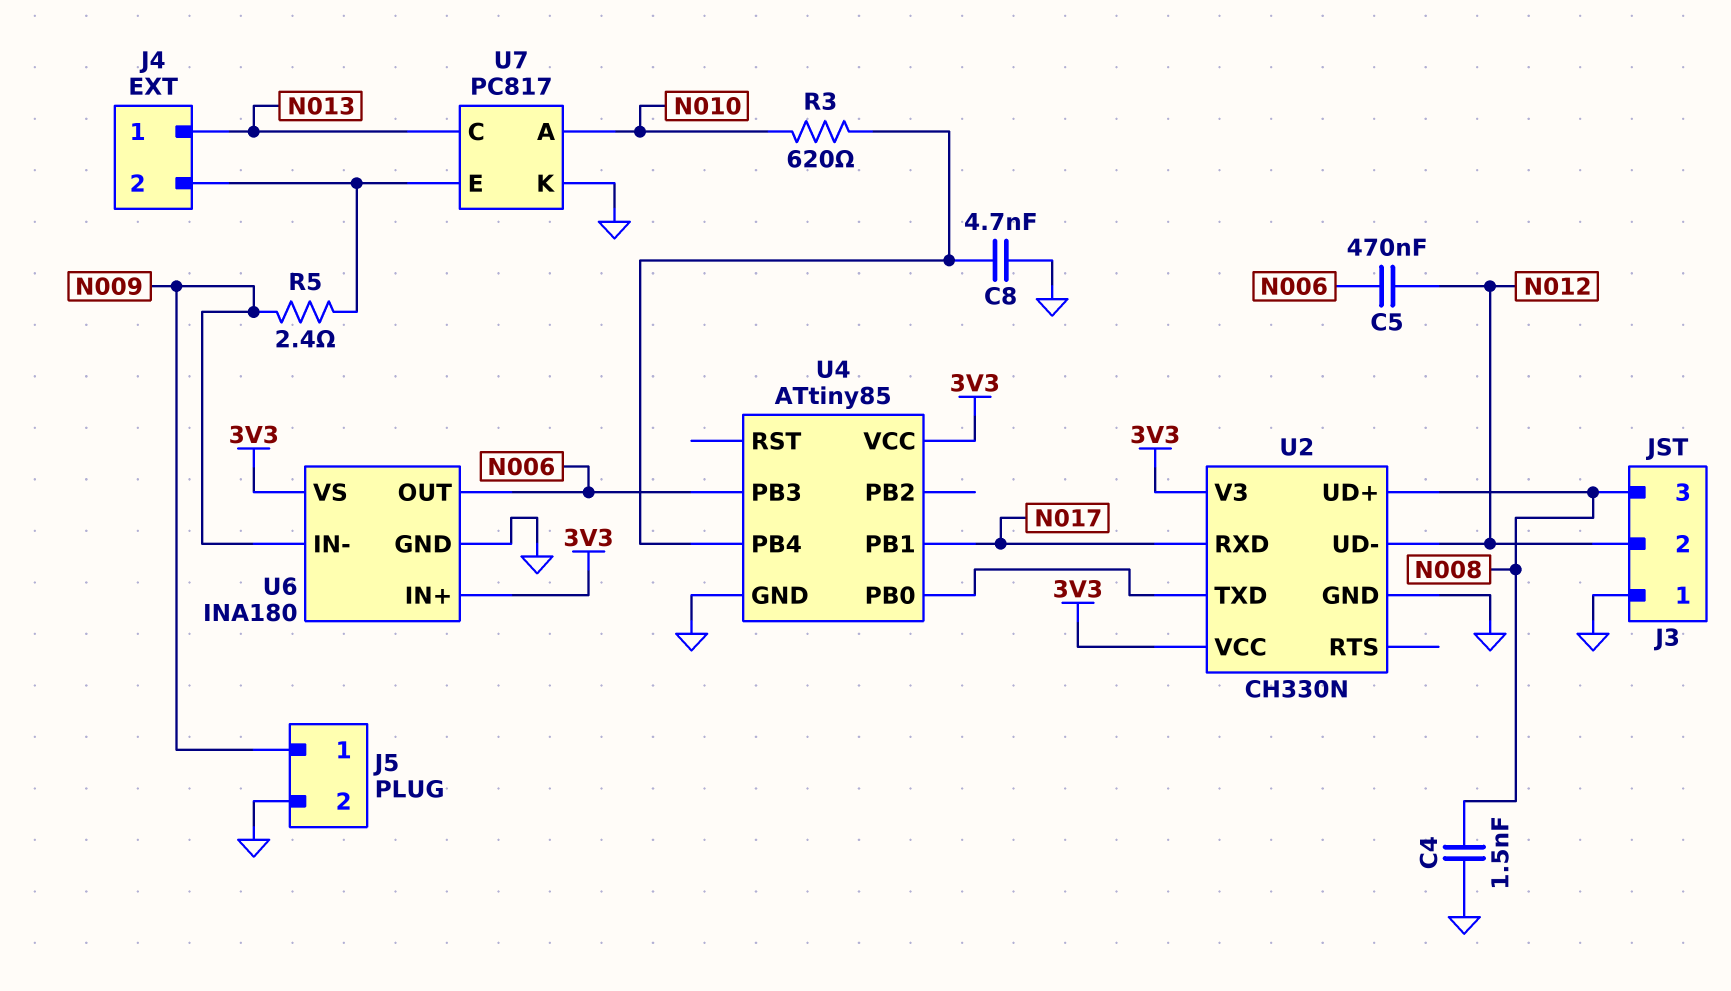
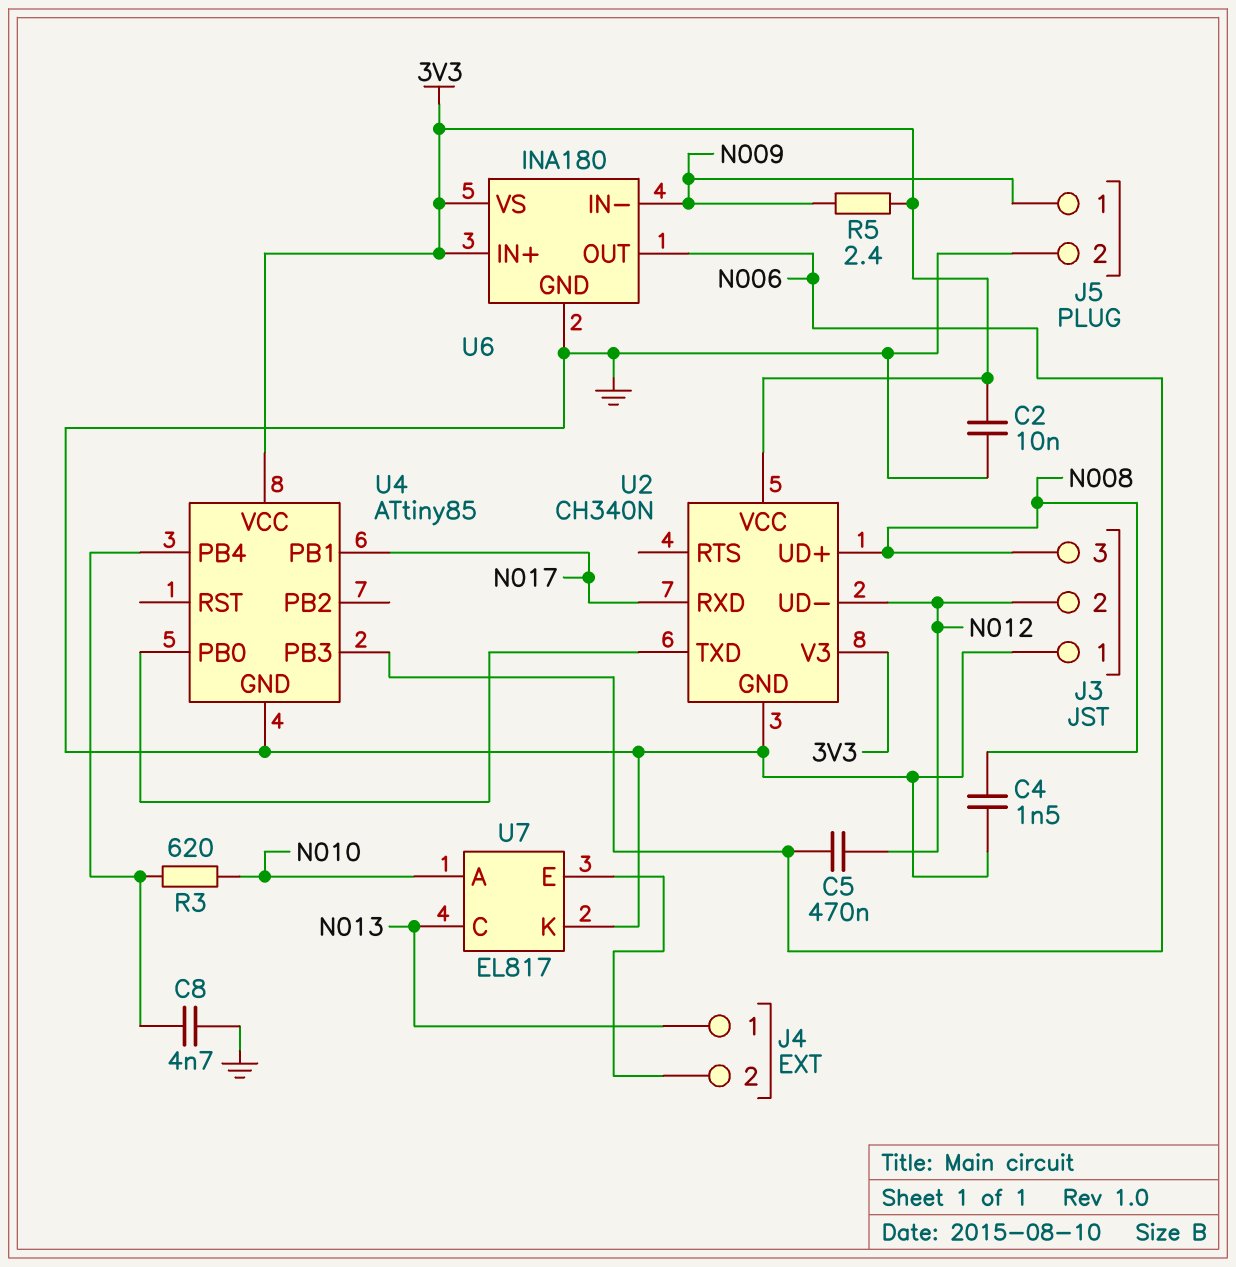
C2: none -> 10nF (3V3, GND)
R5: 2.4 (J4/2, N009) -> 2.4 (3V3, N009)
U2: CH330N -> CH340N
U7: PC817 -> EL817

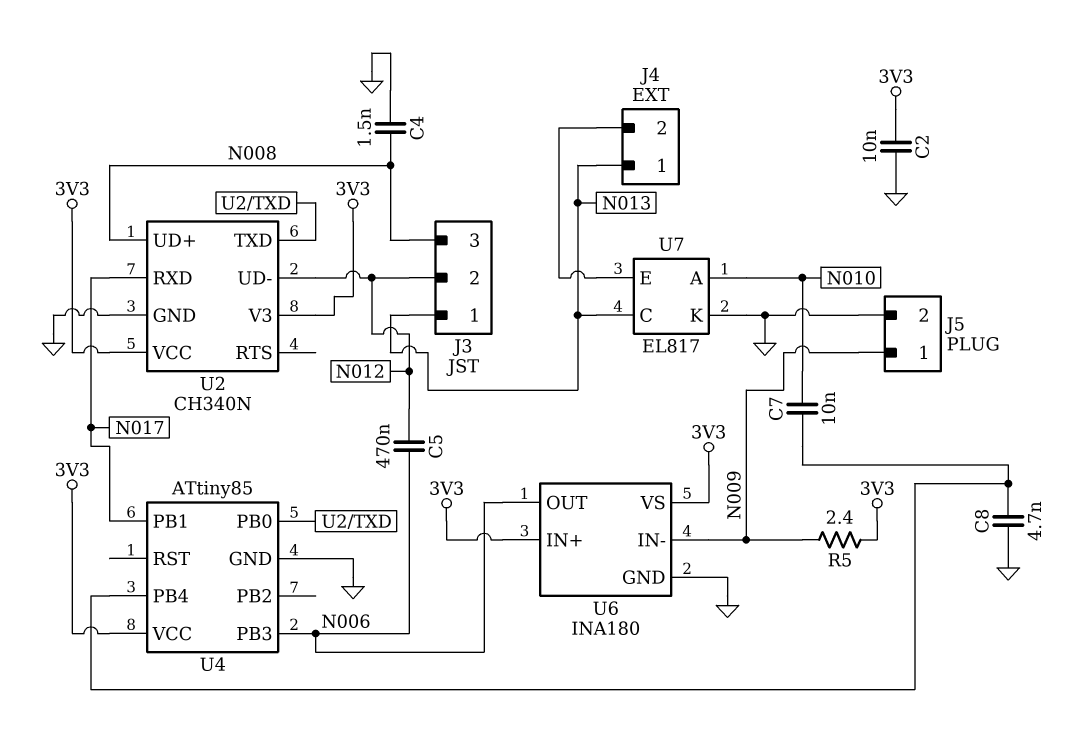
C7: none -> 10nF (N010, U4/PB4)
J3 pin 1: GND -> N013
R3: 620 (N010, U4/PB4) -> none

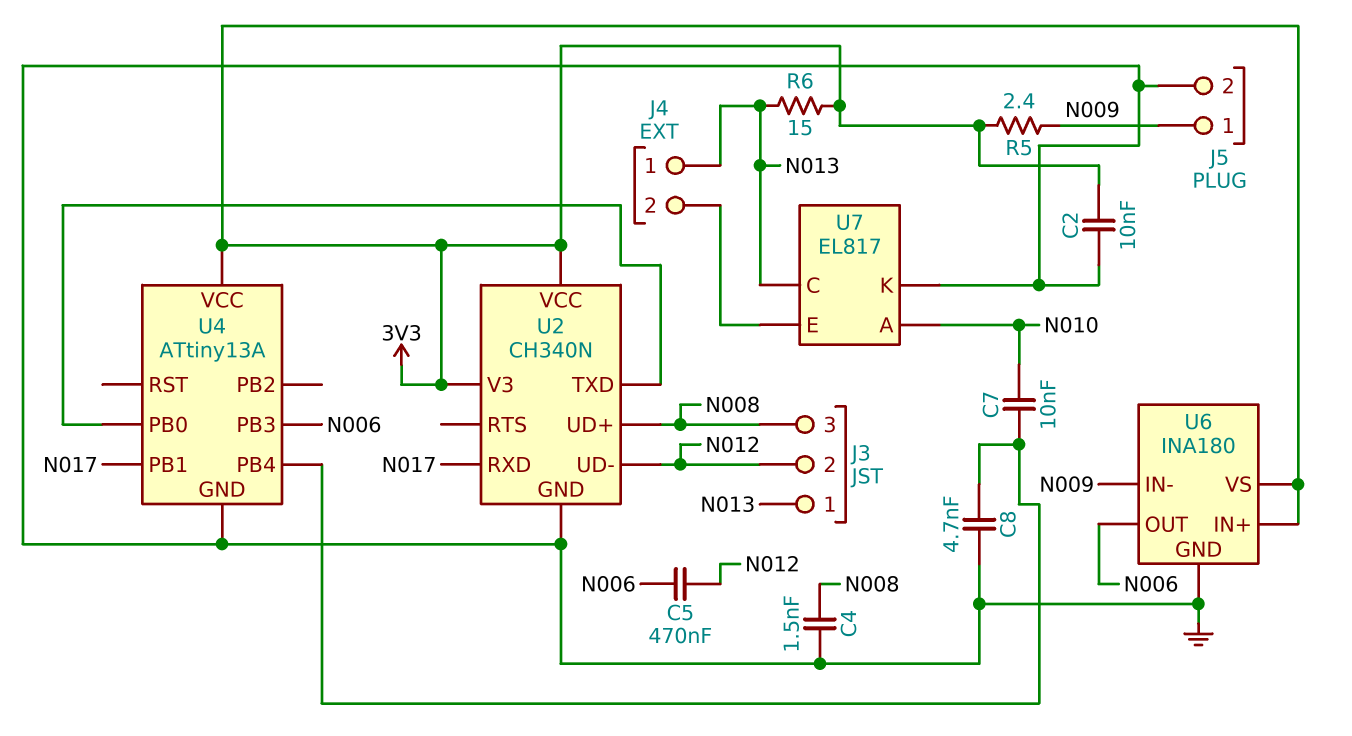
R6: none -> 15 (3V3, N013)
U4: ATtiny85 -> ATtiny13A

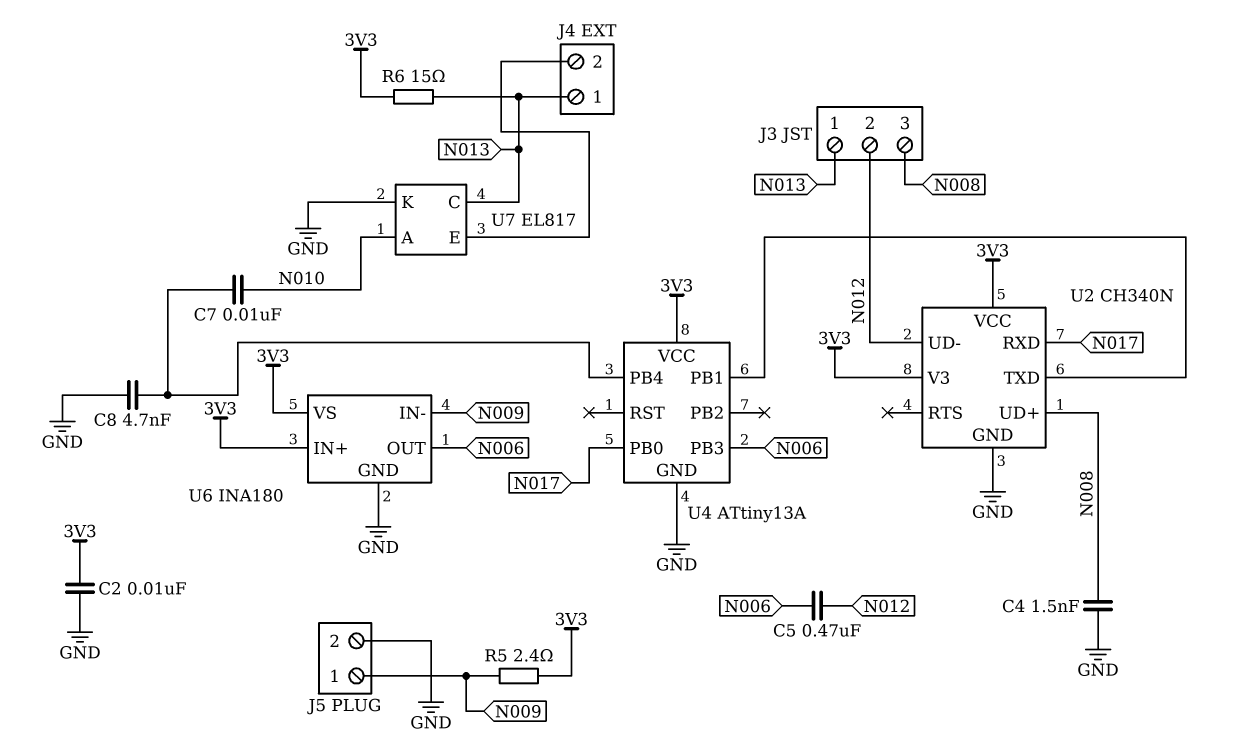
U4 pin PB0: U2/TXD -> N017
U4 pin PB1: N017 -> U2/TXD

